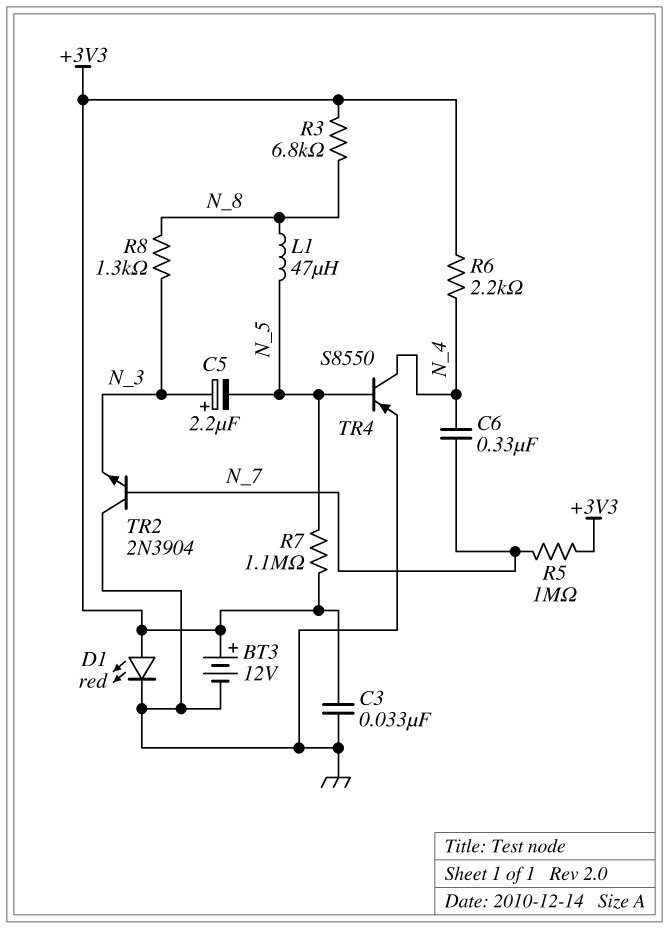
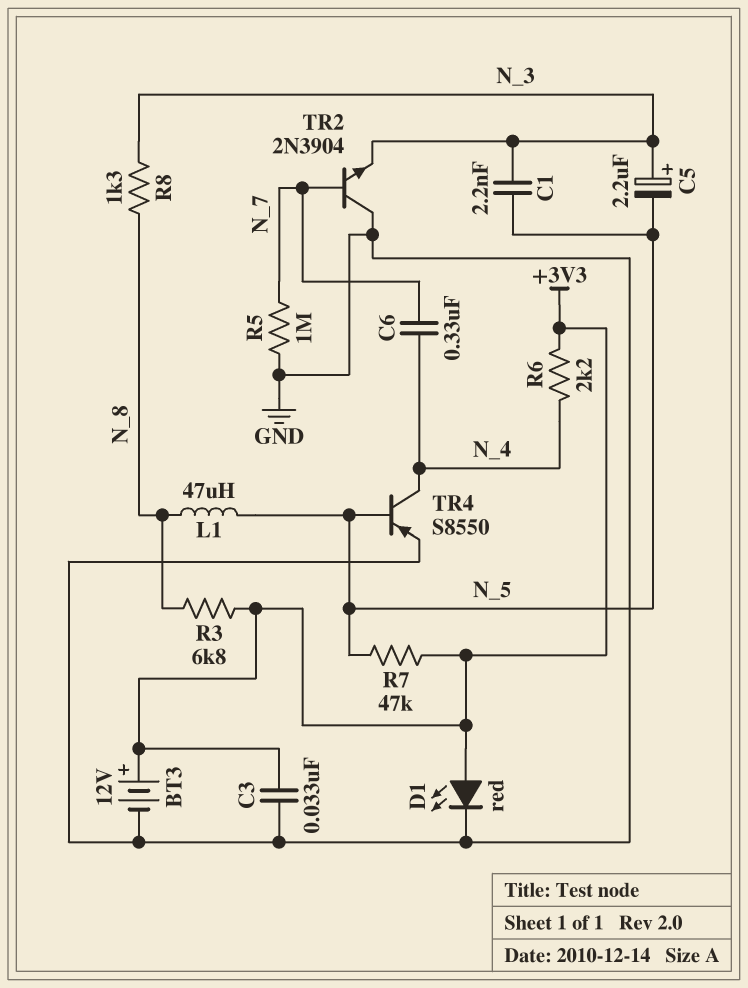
C1: none -> 2.2nF (N_3, N_5)
R5: 1M (+3V3, N_7) -> 1M (GND, N_7)
R7: 1.1M (+3V3, N_5) -> 47k (+3V3, N_5)

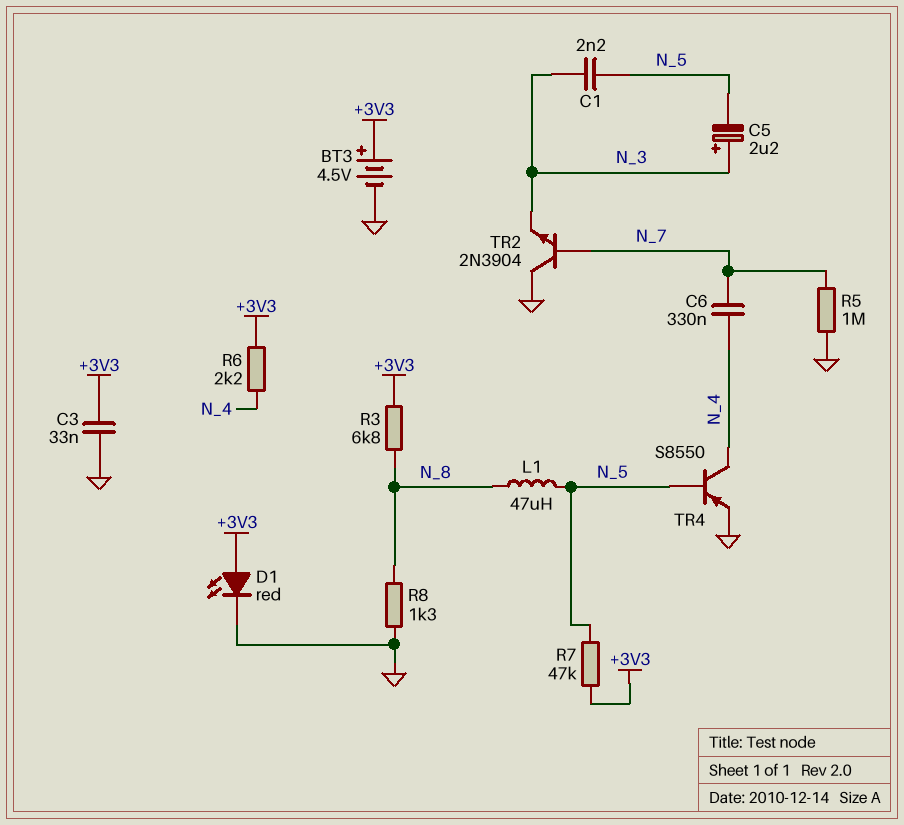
BT3: 12V (plus +3V3, minus GND) -> 4.5V (plus +3V3, minus GND)
R8: 1.3k (N_3, N_8) -> 1.3k (GND, N_8)

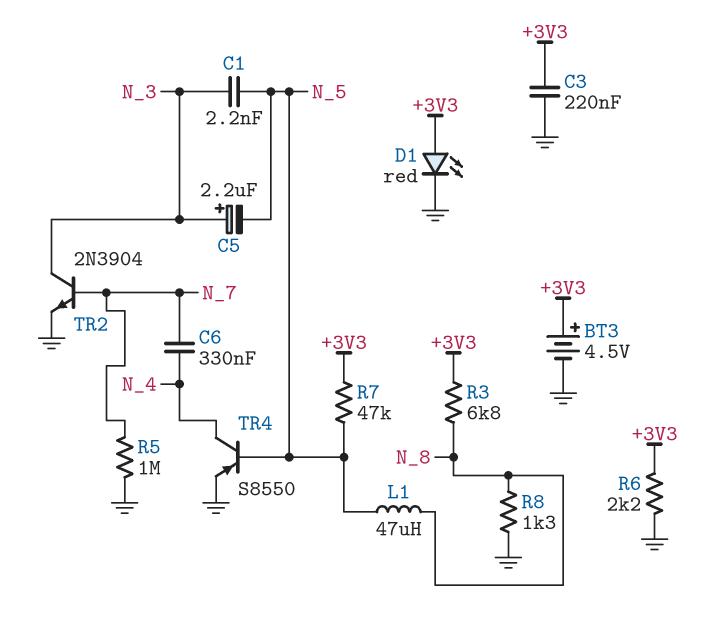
C3: 33nF (+3V3, GND) -> 220nF (+3V3, GND)
R6: 2.2k (+3V3, N_4) -> 2.2k (+3V3, GND)
TR2: NPN 2N3904 (B N_7, C GND, E N_3) -> NPN 2N3904 (B N_7, C N_3, E GND)

